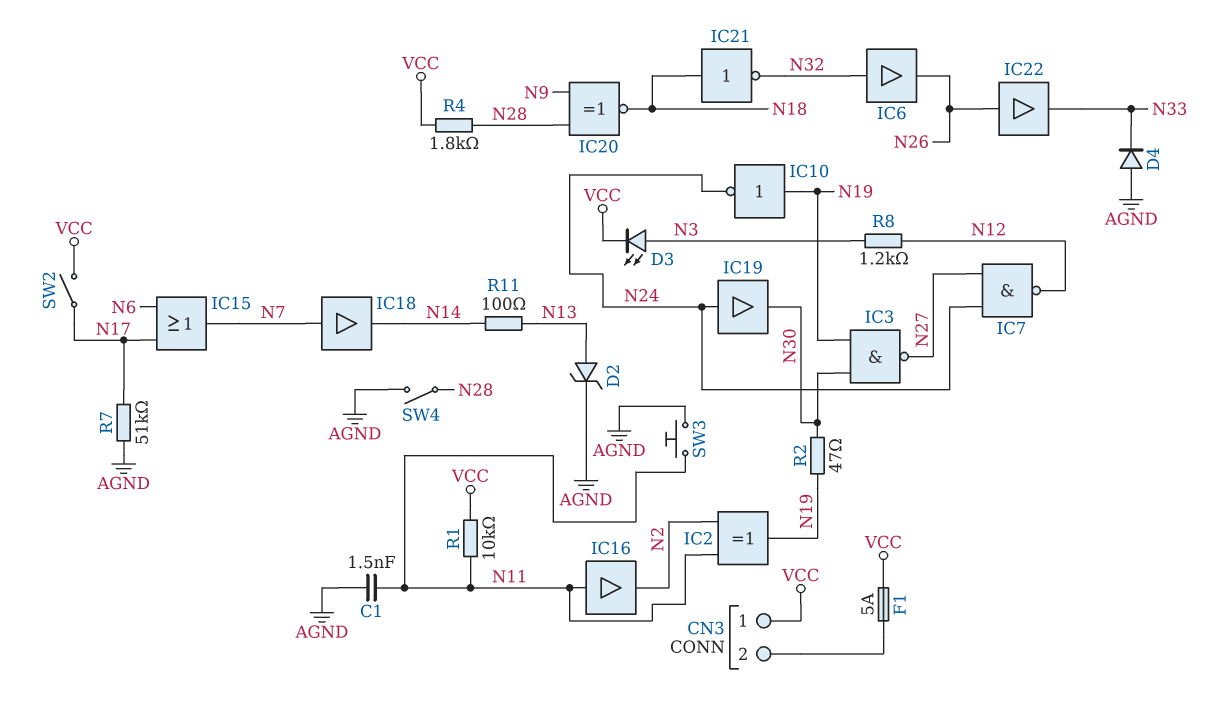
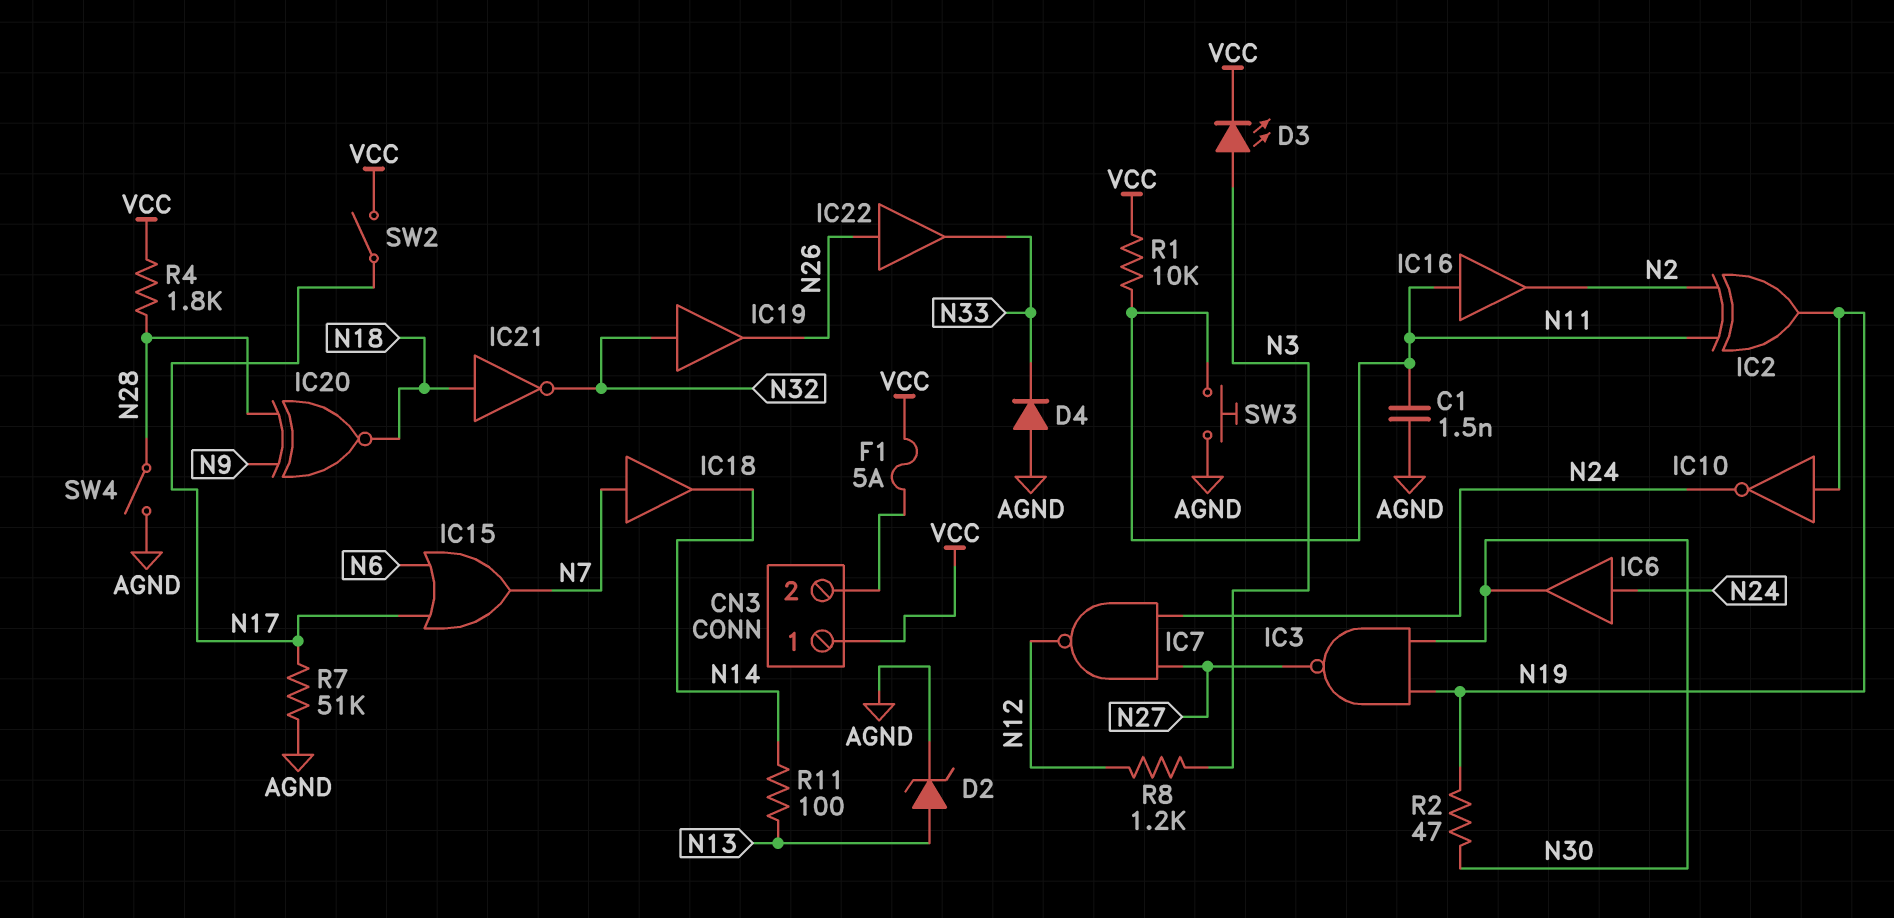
IC6: buffer (in N32, out N26) -> buffer (in N24, out N30)
IC19: buffer (in N24, out N30) -> buffer (in N32, out N26)

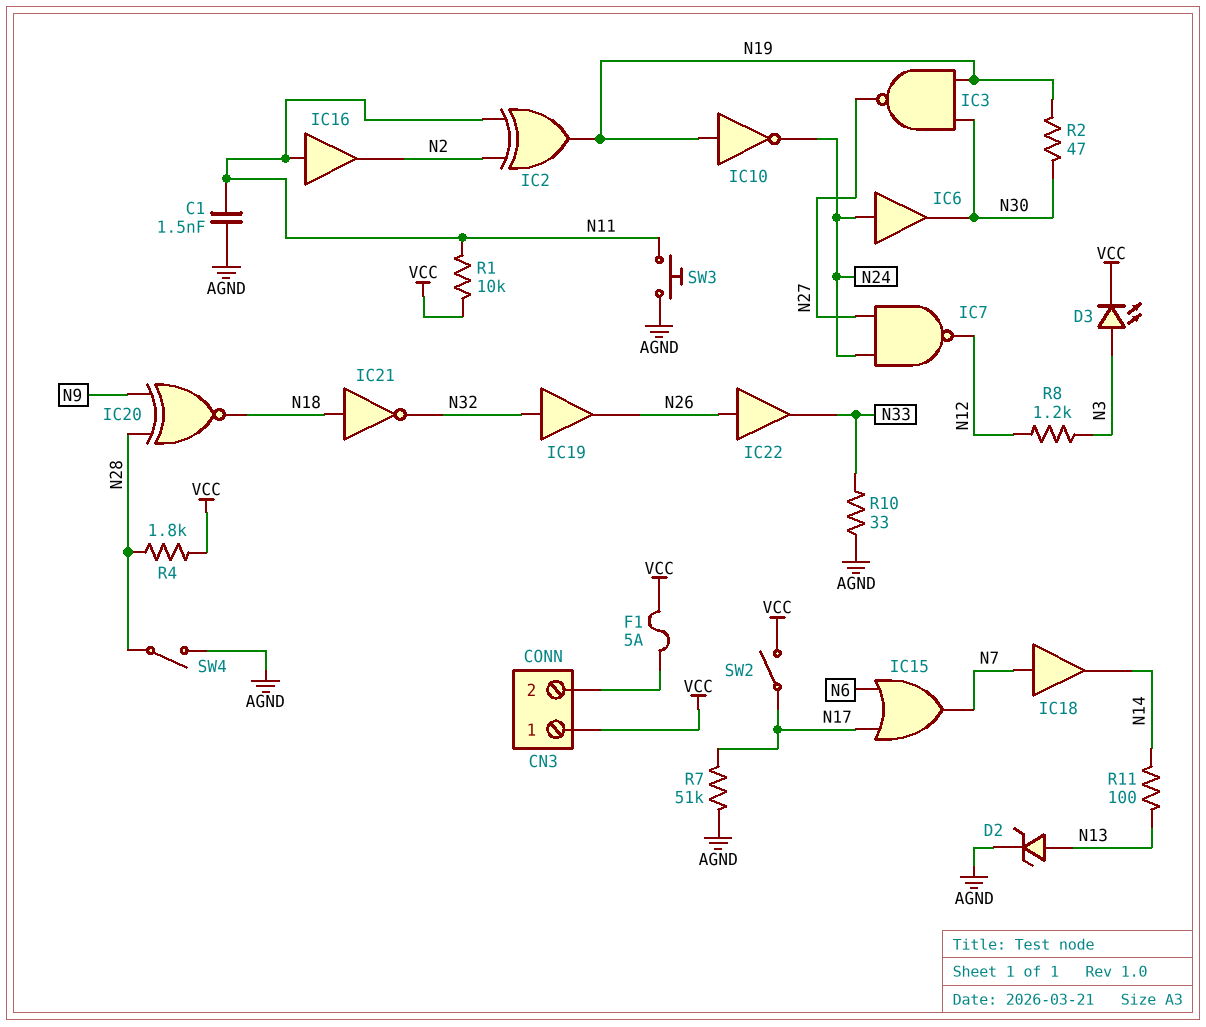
D4: diode (A AGND, K N33) -> none
R10: none -> 33 (AGND, N33)

